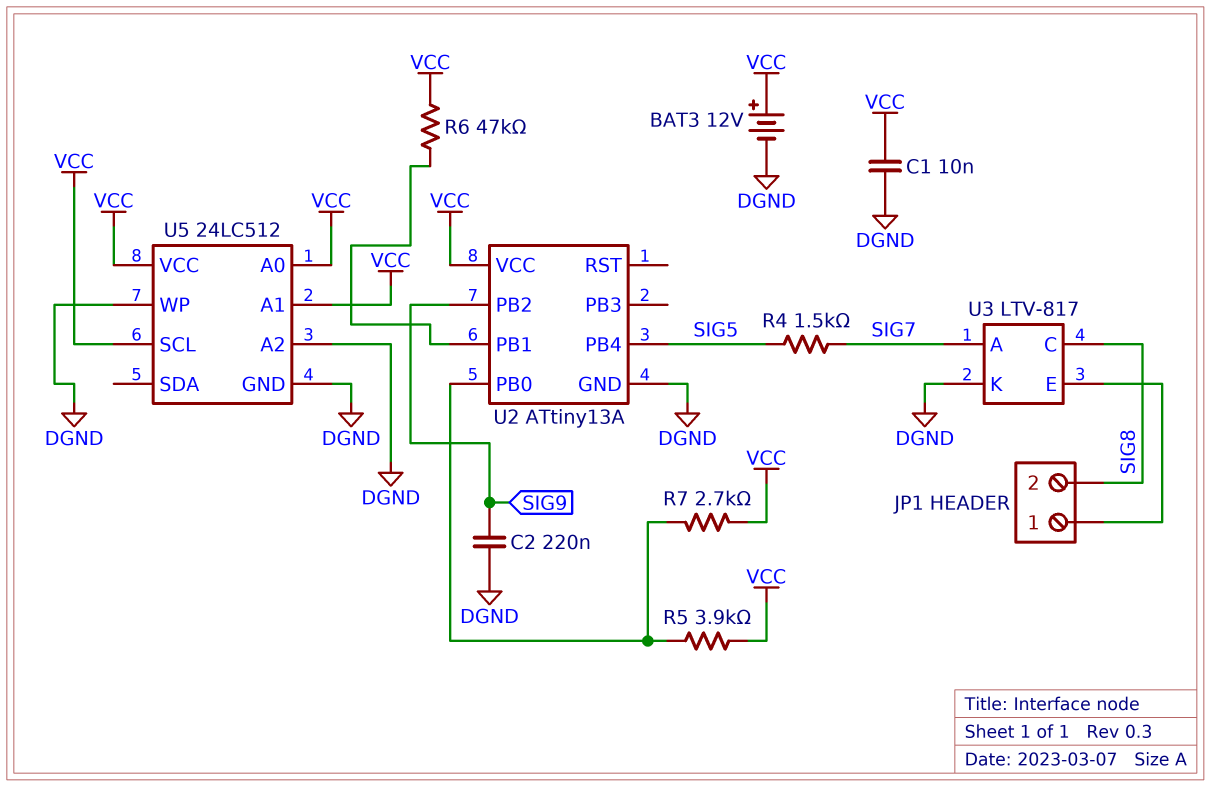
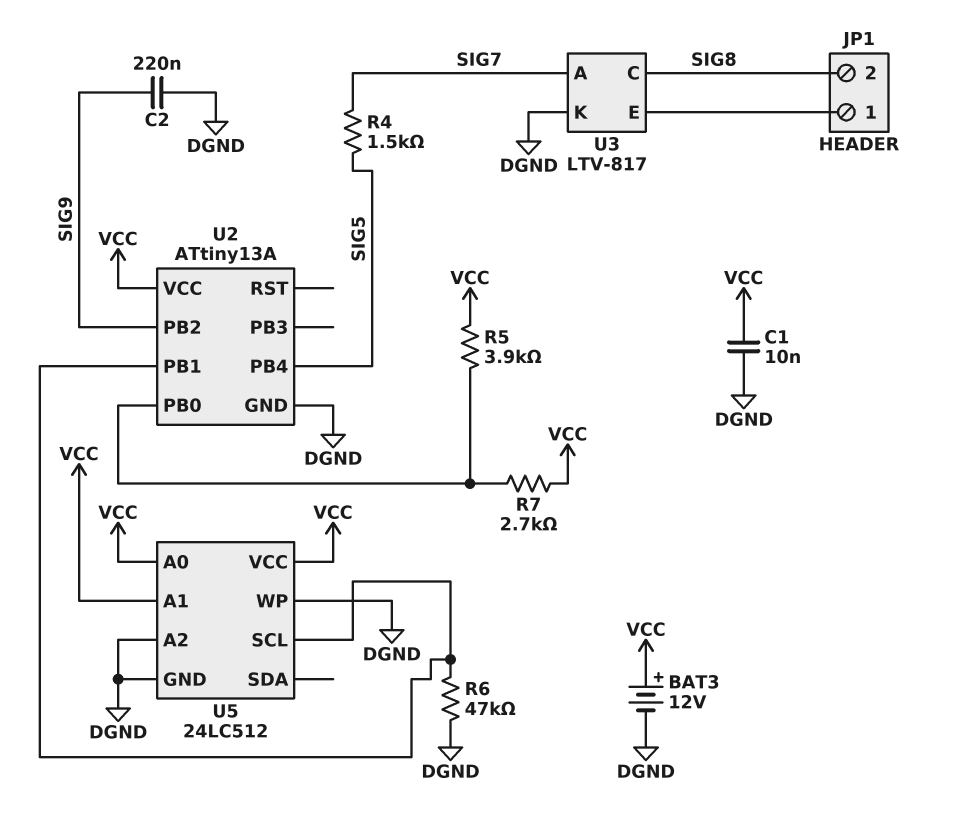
R6: 47k (U2/PB1, VCC) -> 47k (DGND, U2/PB1)
U5 pin SCL: VCC -> U2/PB1

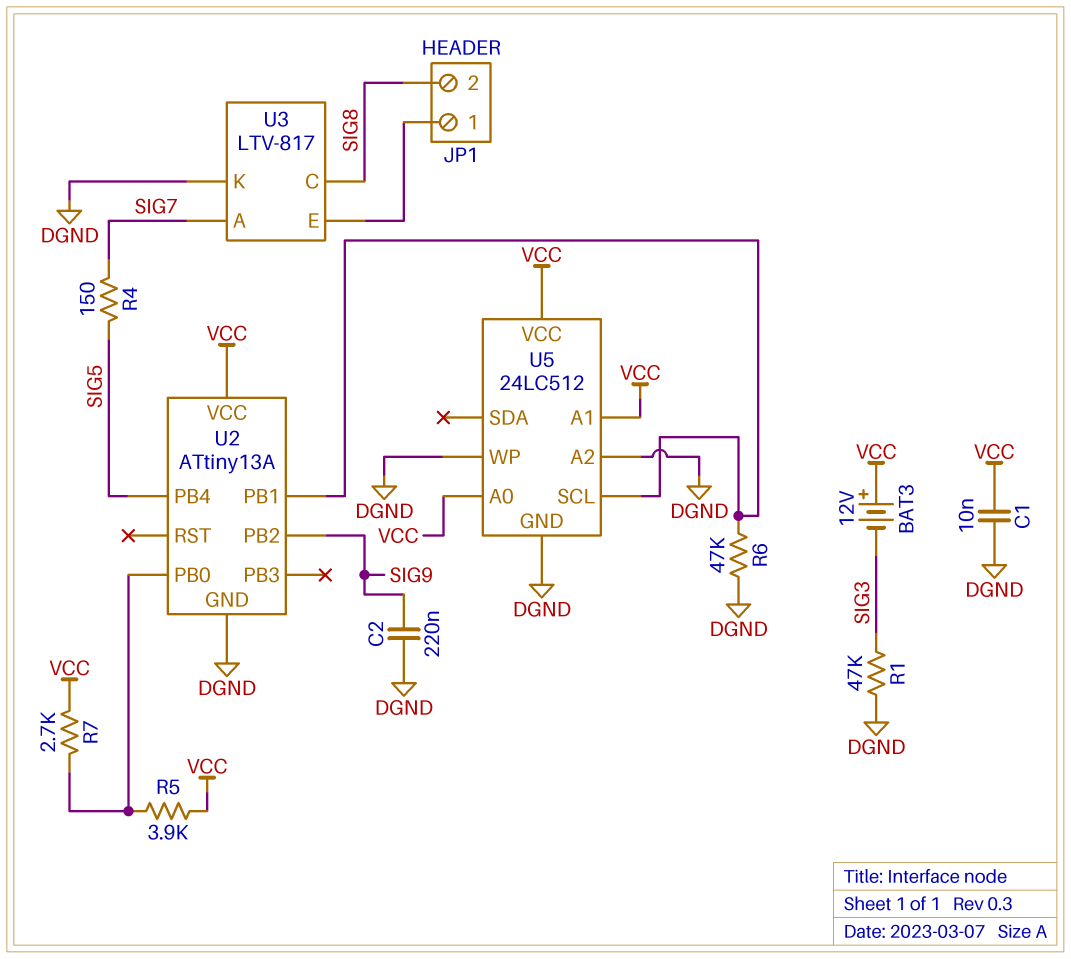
BAT3: 12V (plus VCC, minus DGND) -> 12V (plus VCC, minus SIG3)
R1: none -> 47k (DGND, SIG3)
R4: 1.5k (SIG5, SIG7) -> 150 (SIG5, SIG7)

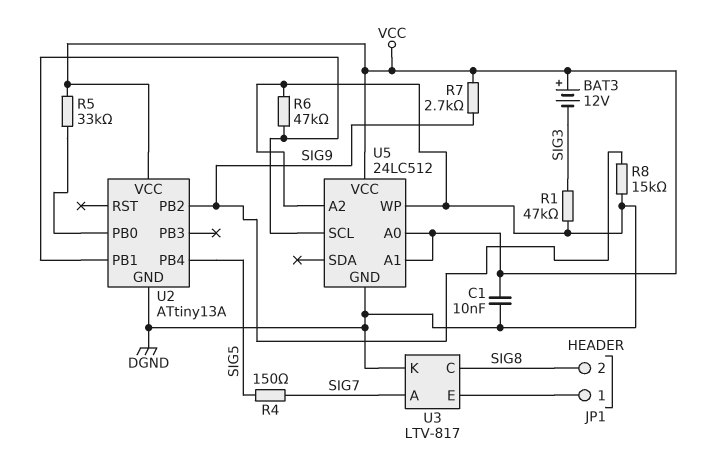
C2: 220nF (DGND, SIG9) -> none
R5: 3.9k (U2/PB0, VCC) -> 33k (U2/PB0, VCC)
R7: 2.7k (U2/PB0, VCC) -> 2.7k (SIG9, VCC)
R8: none -> 15k (DGND, SIG9)

